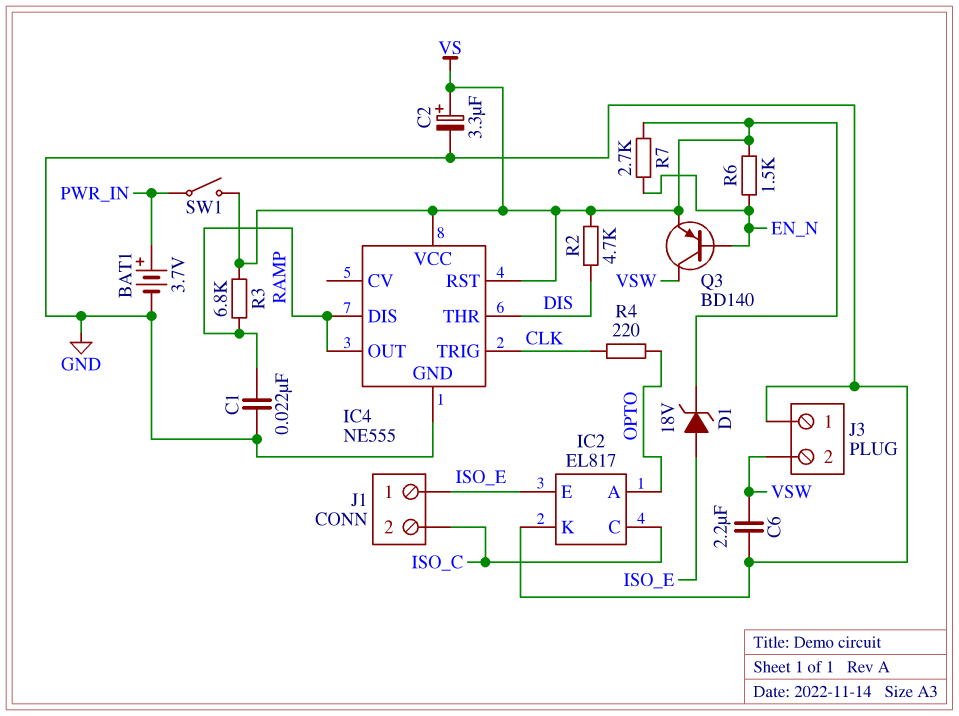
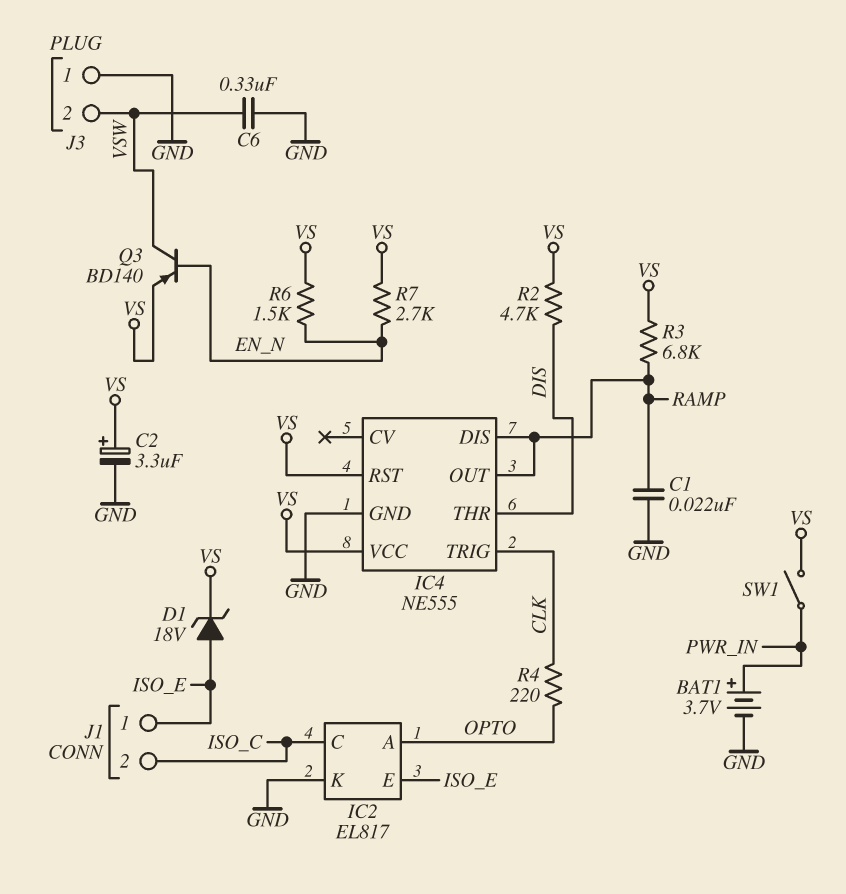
C6: 2.2uF (GND, VSW) -> 330nF (GND, VSW)

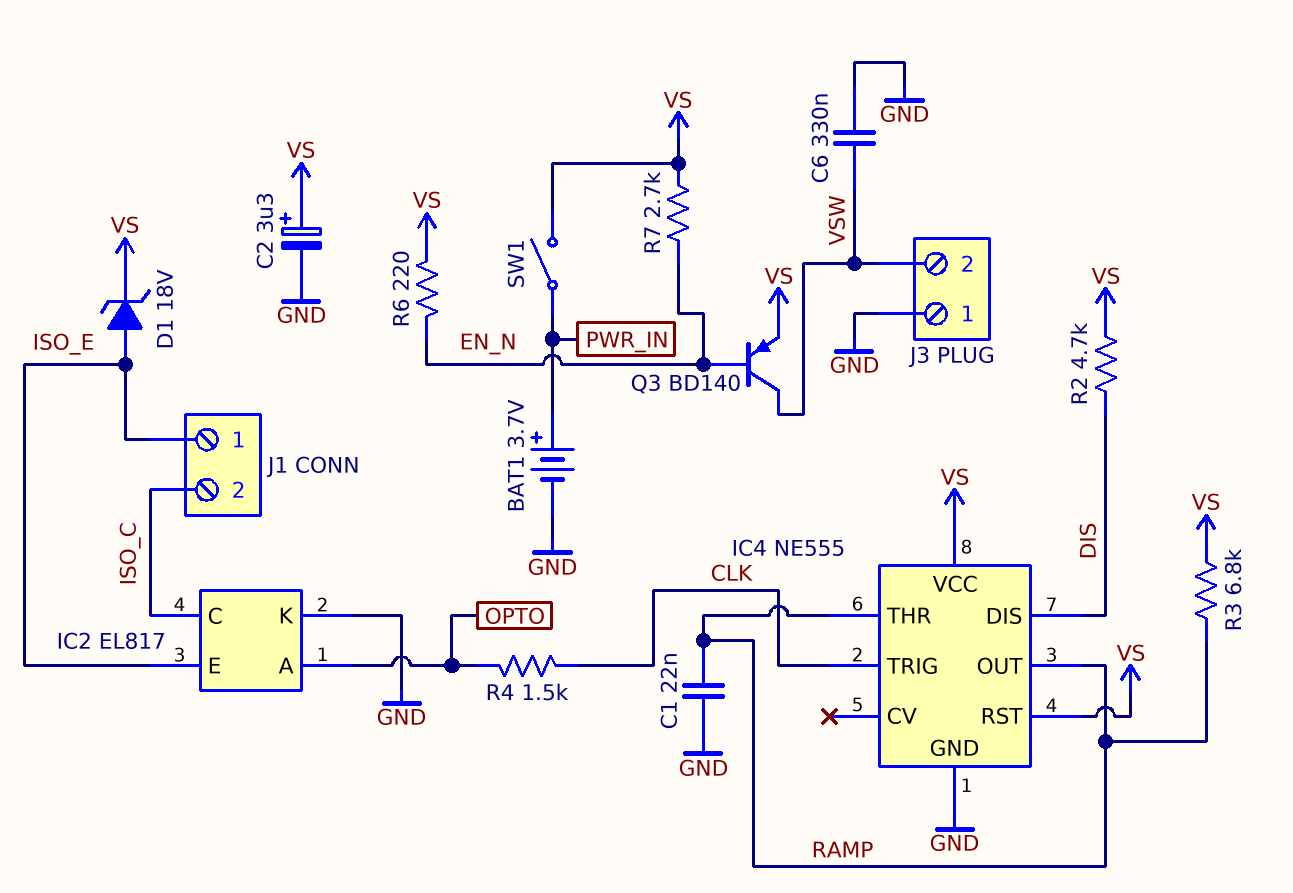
IC4 pin DIS: RAMP -> DIS
IC4 pin THR: DIS -> RAMP
R4: 220 (CLK, OPTO) -> 1.5k (CLK, OPTO)
R6: 1.5k (EN_N, VS) -> 220 (EN_N, VS)

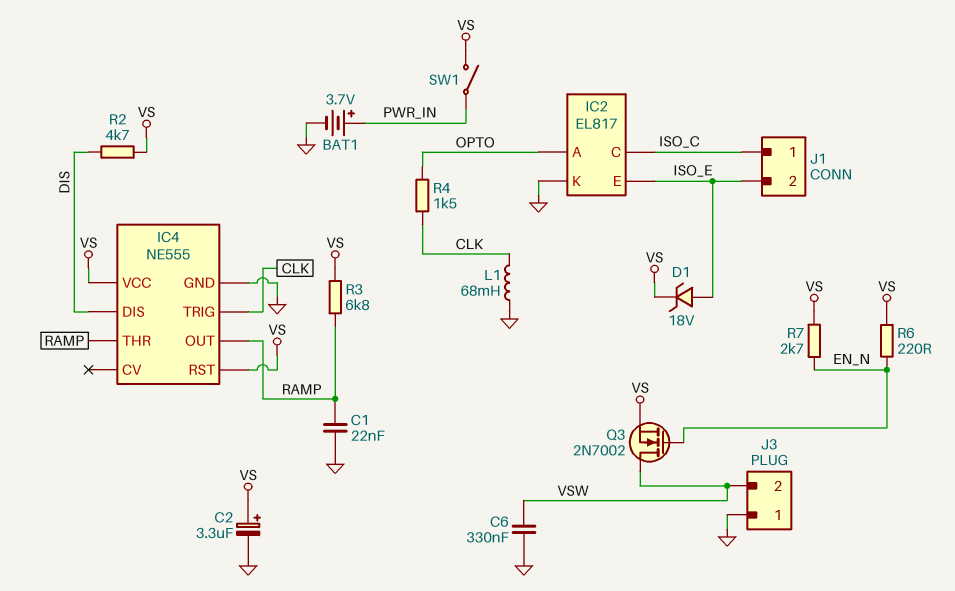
J1 pin 1: ISO_E -> ISO_C
J1 pin 2: ISO_C -> ISO_E
L1: none -> 68mH (CLK, GND)
Q3: PNP BD140 (B EN_N, C VSW, E VS) -> NMOS 2N7002 (G EN_N, D VSW, S VS)

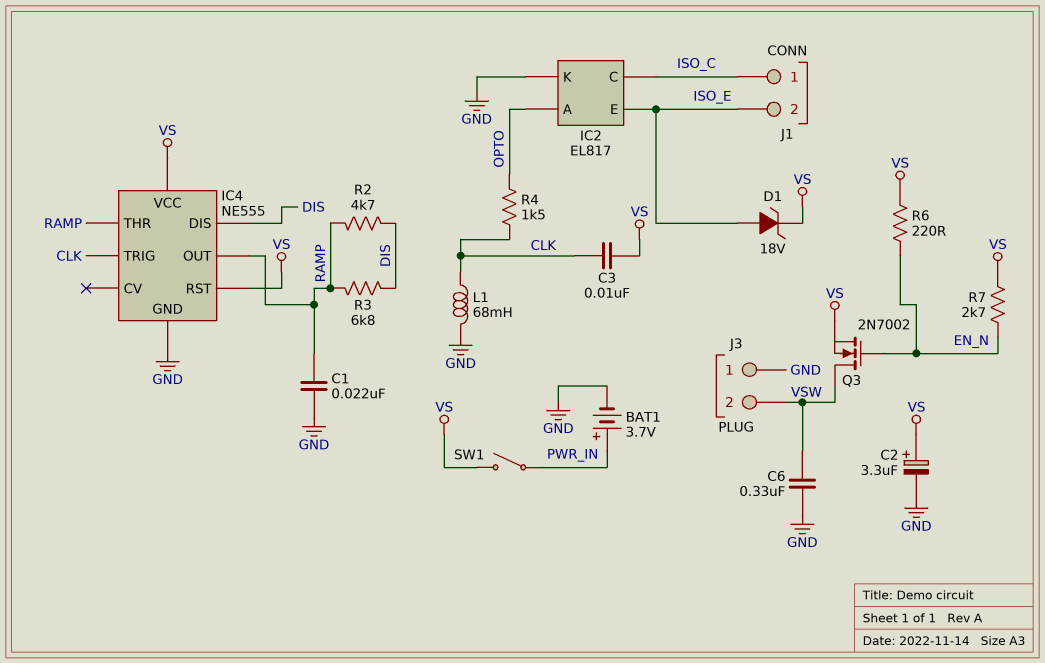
C3: none -> 10nF (CLK, VS)
R2: 4.7k (DIS, VS) -> 4.7k (DIS, RAMP)
R3: 6.8k (RAMP, VS) -> 6.8k (DIS, RAMP)

